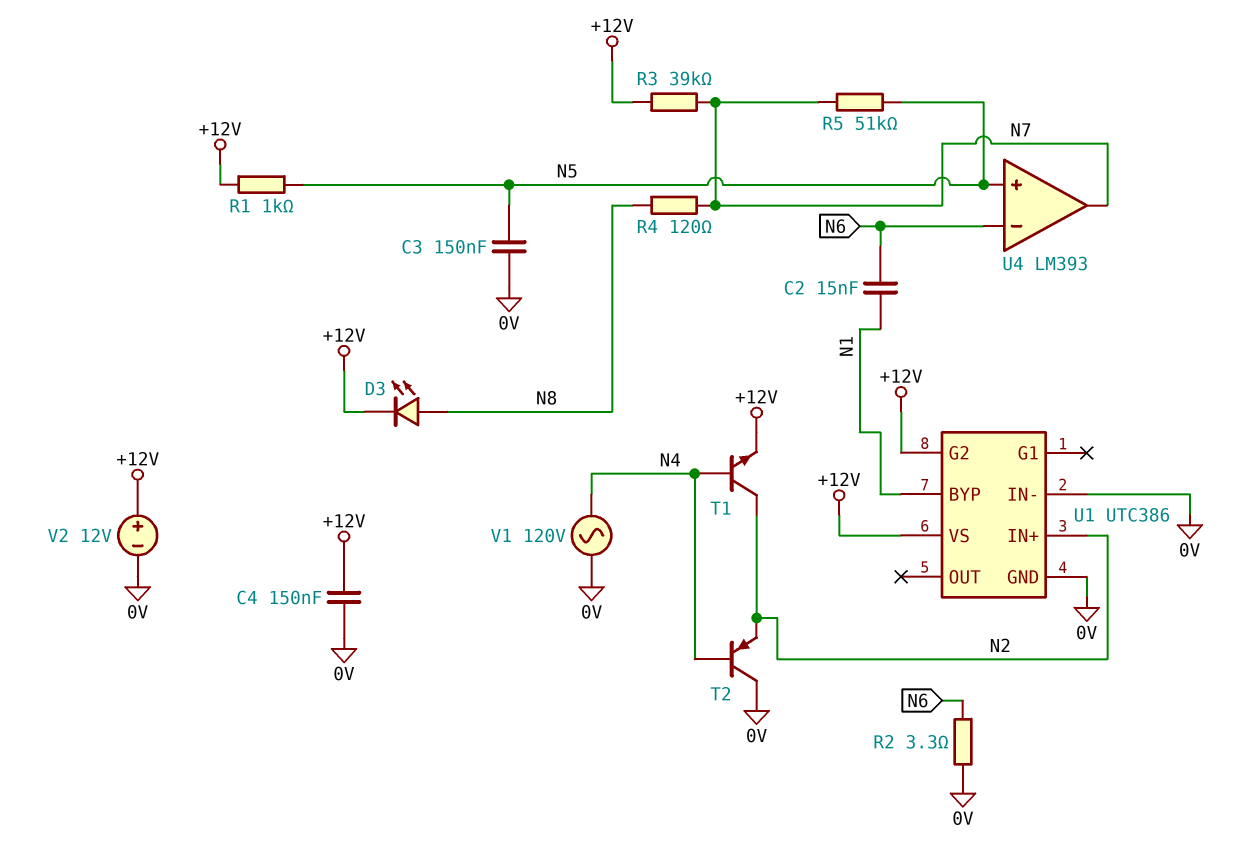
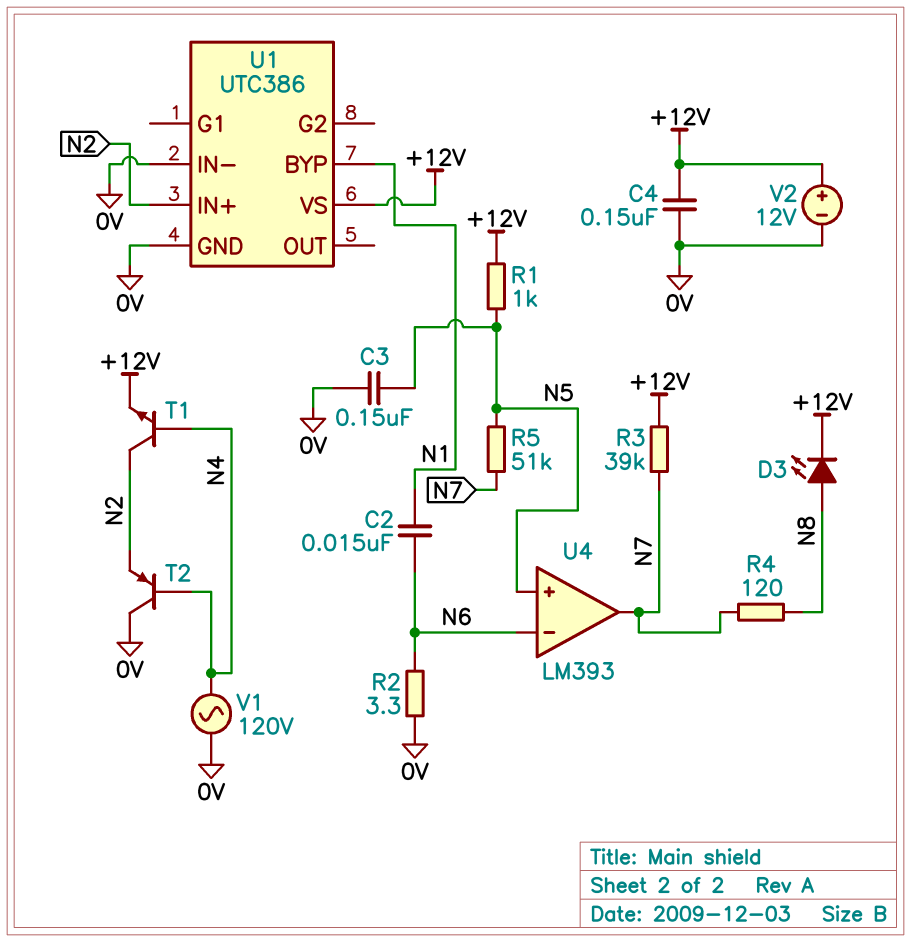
U1 pin G2: +12V -> none

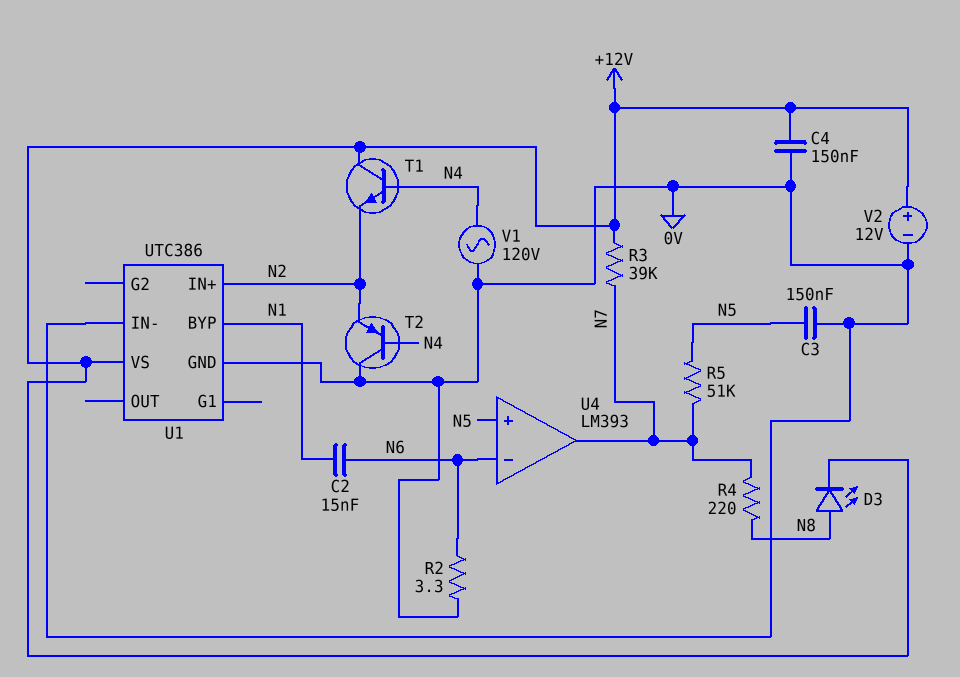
R1: 1k (+12V, N5) -> none
R4: 120 (N7, N8) -> 220 (N7, N8)
T1: NPN (B N4, C N2, E +12V) -> NPN (B N4, C +12V, E N2)

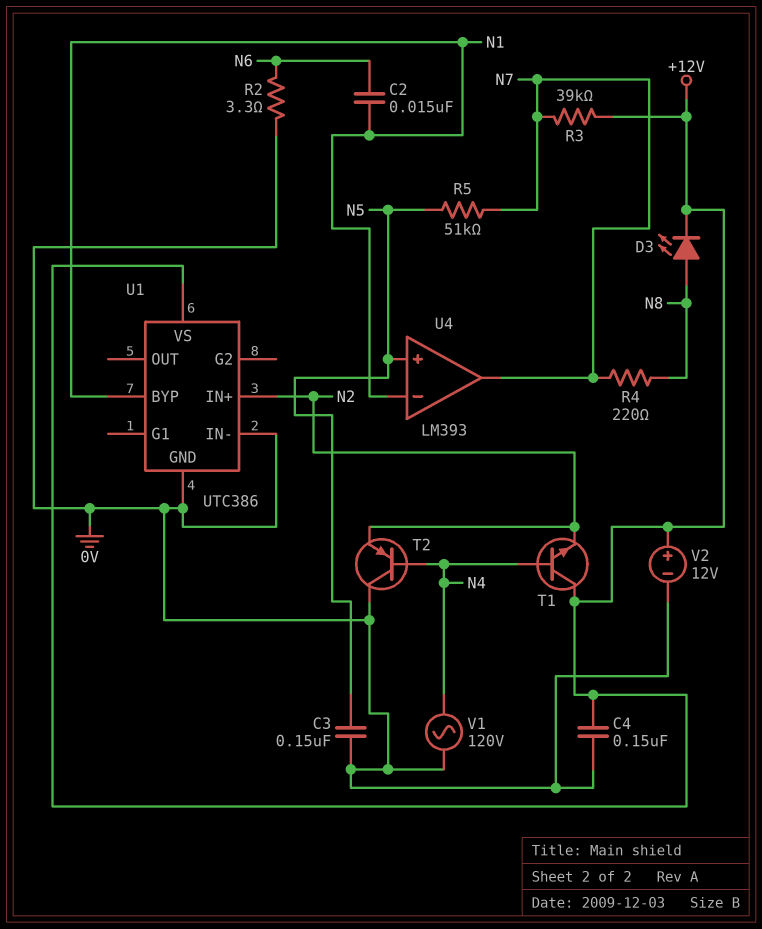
U4 pin in-: N6 -> N1

